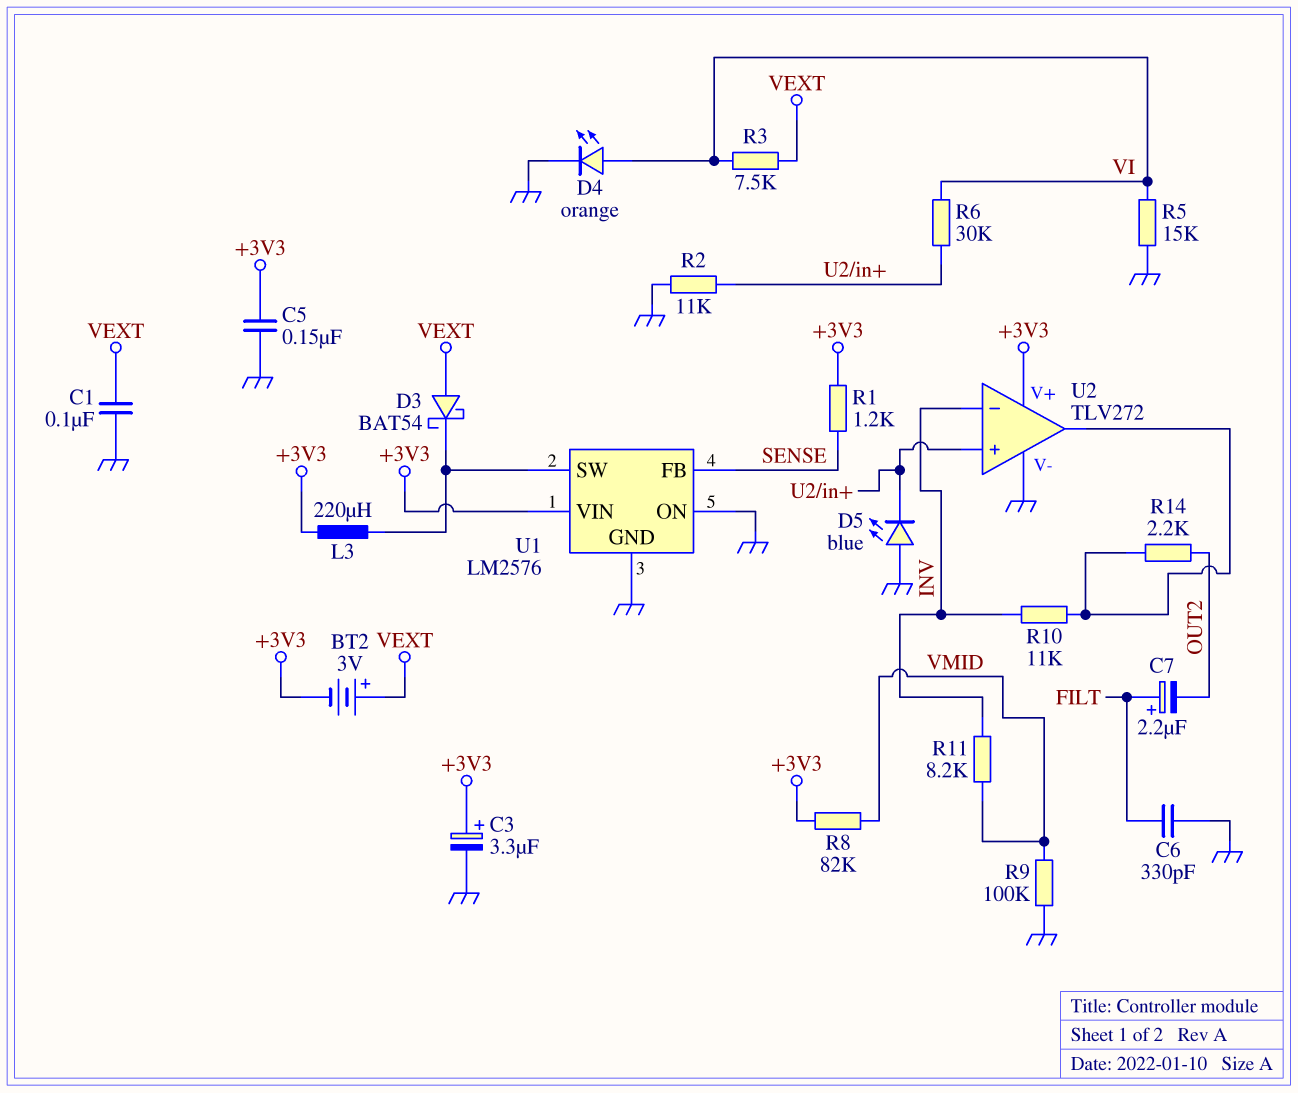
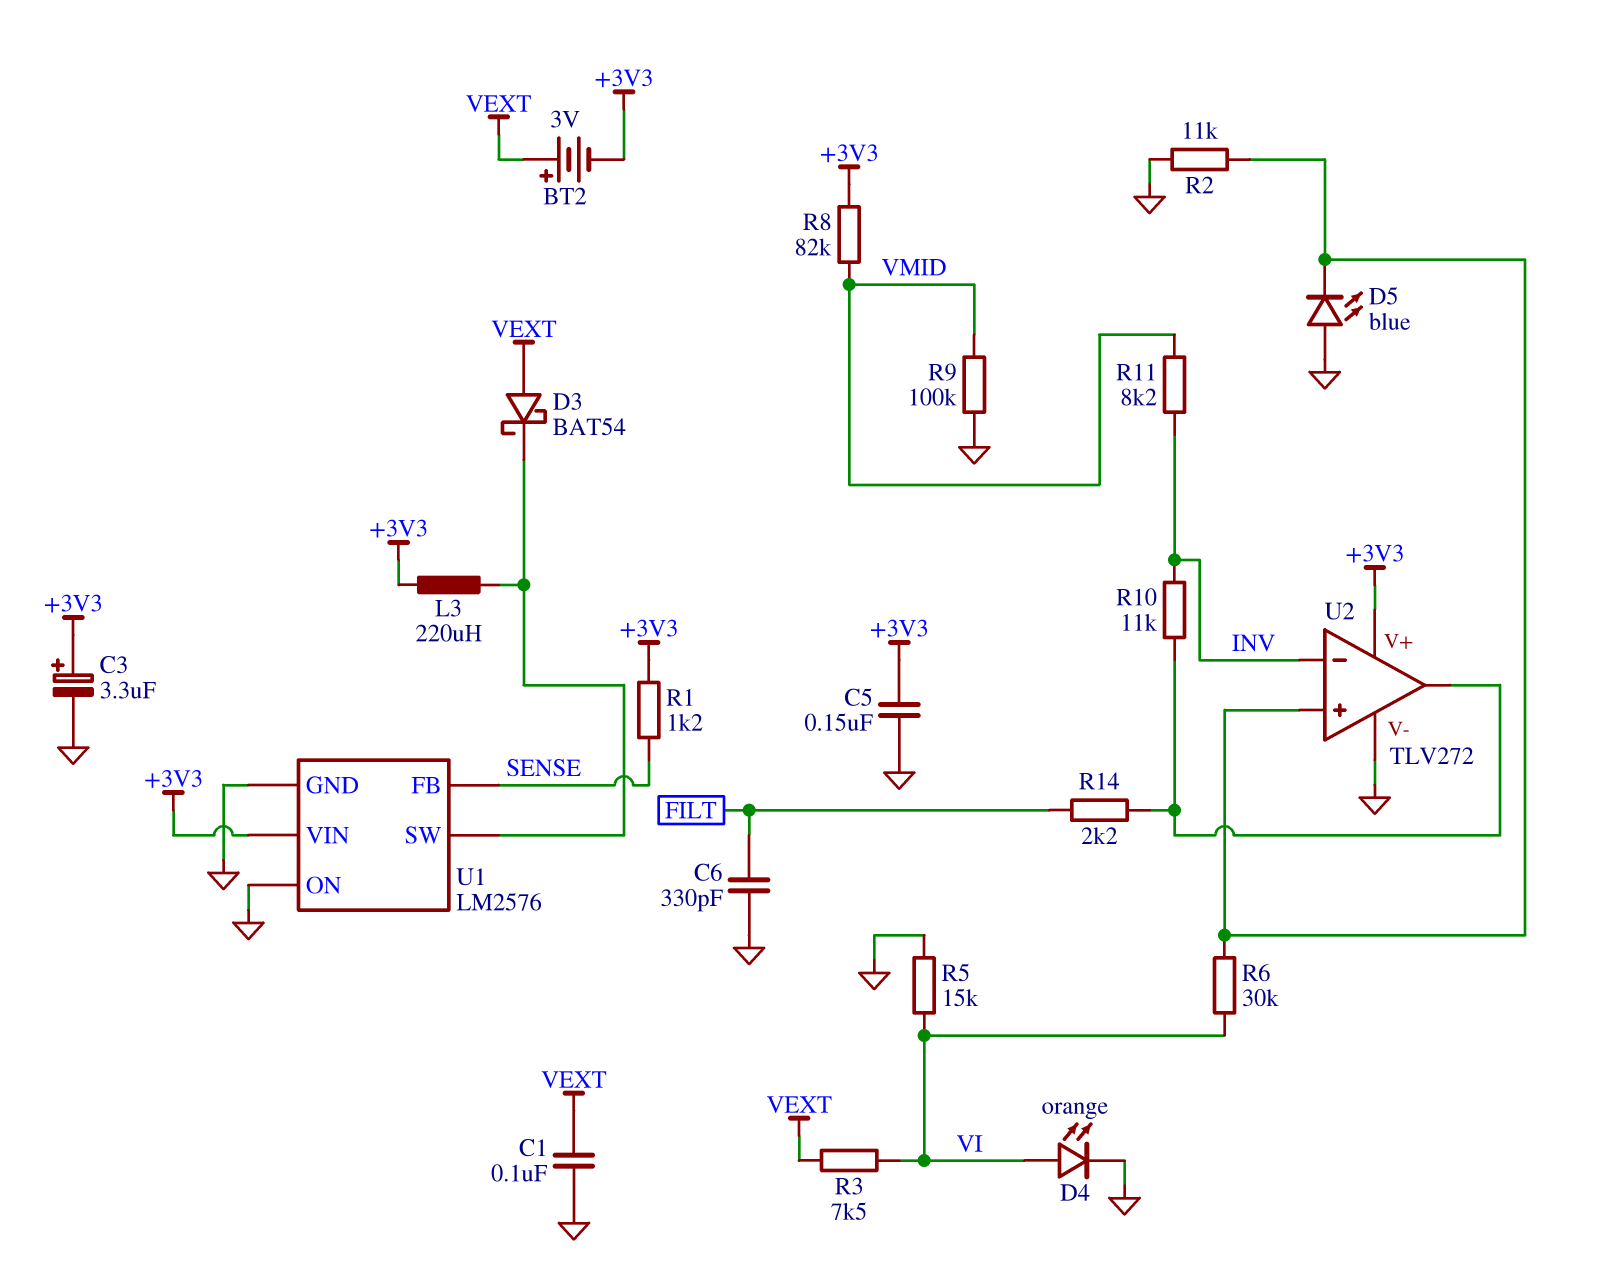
C7: 2.2uF (plus FILT, minus OUT2) -> none
R14: 2.2k (OUT2, U2/out) -> 2.2k (FILT, U2/out)

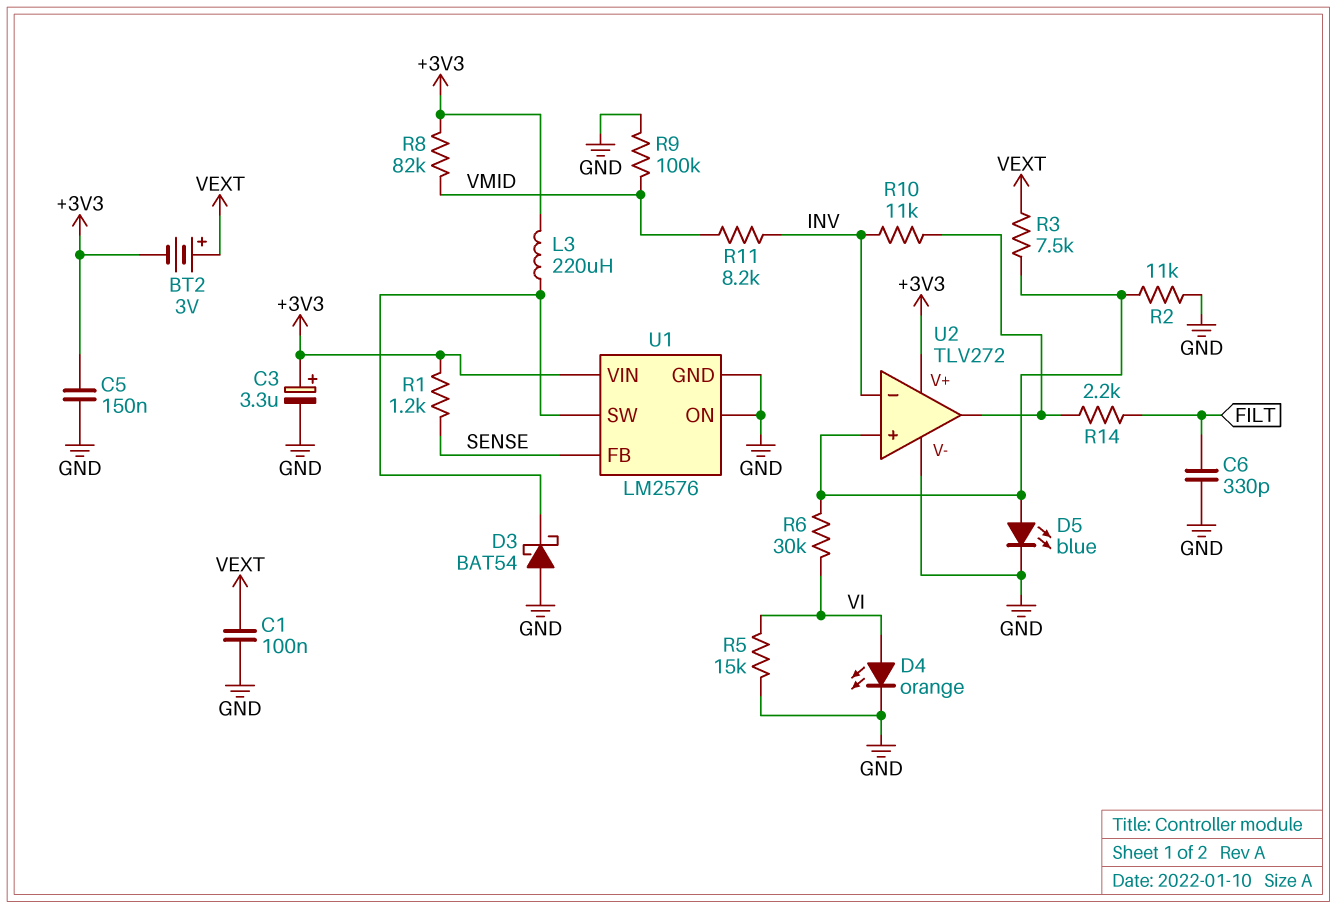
D3: schottky BAT54 (A VEXT, K U1/SW) -> schottky BAT54 (A GND, K U1/SW)
D5: LED blue (A GND, K U2/in+) -> LED blue (A U2/in+, K GND)
R3: 7.5k (VEXT, VI) -> 7.5k (U2/in+, VEXT)

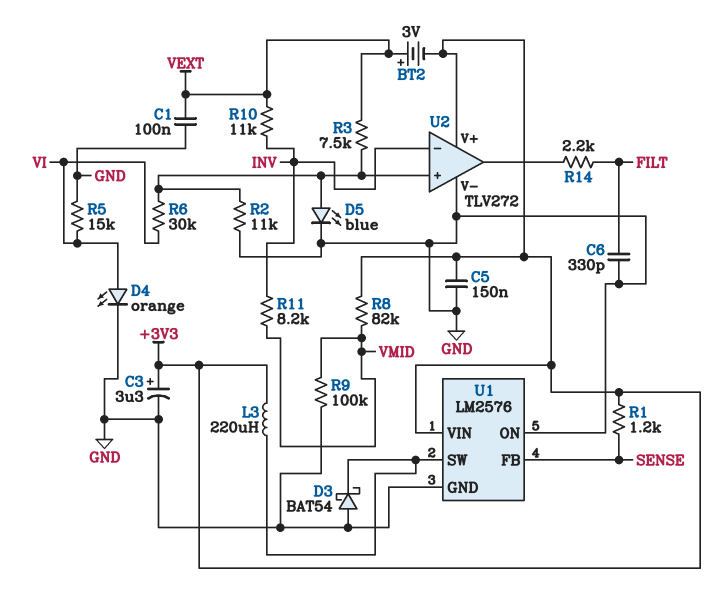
R10: 11k (INV, U2/out) -> 11k (INV, VEXT)

